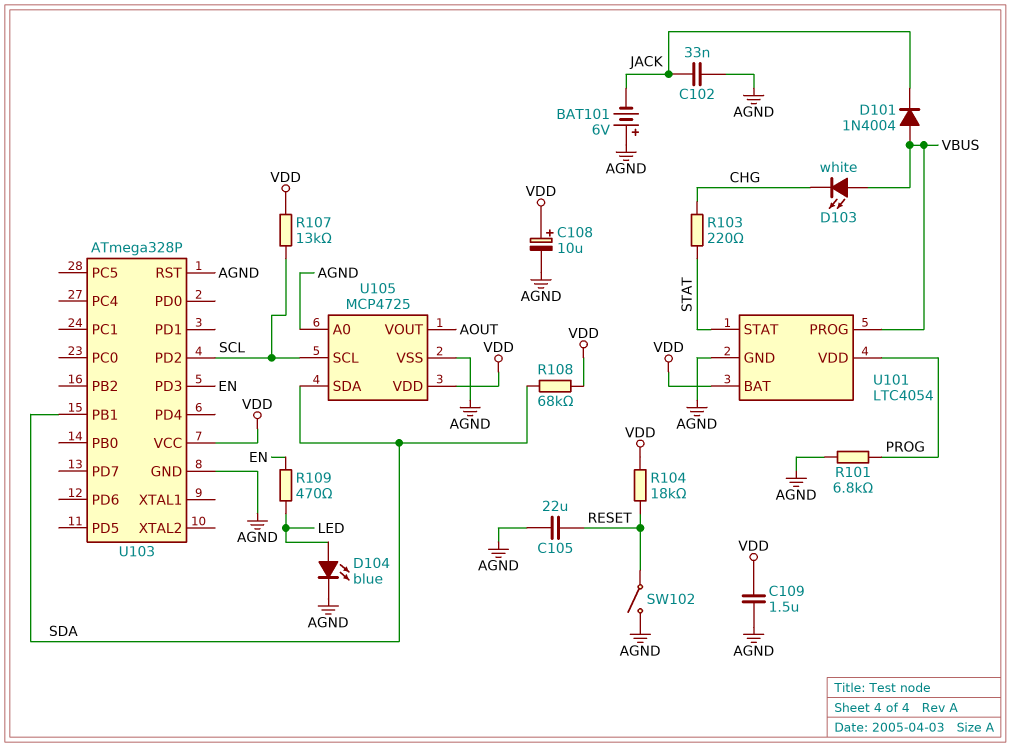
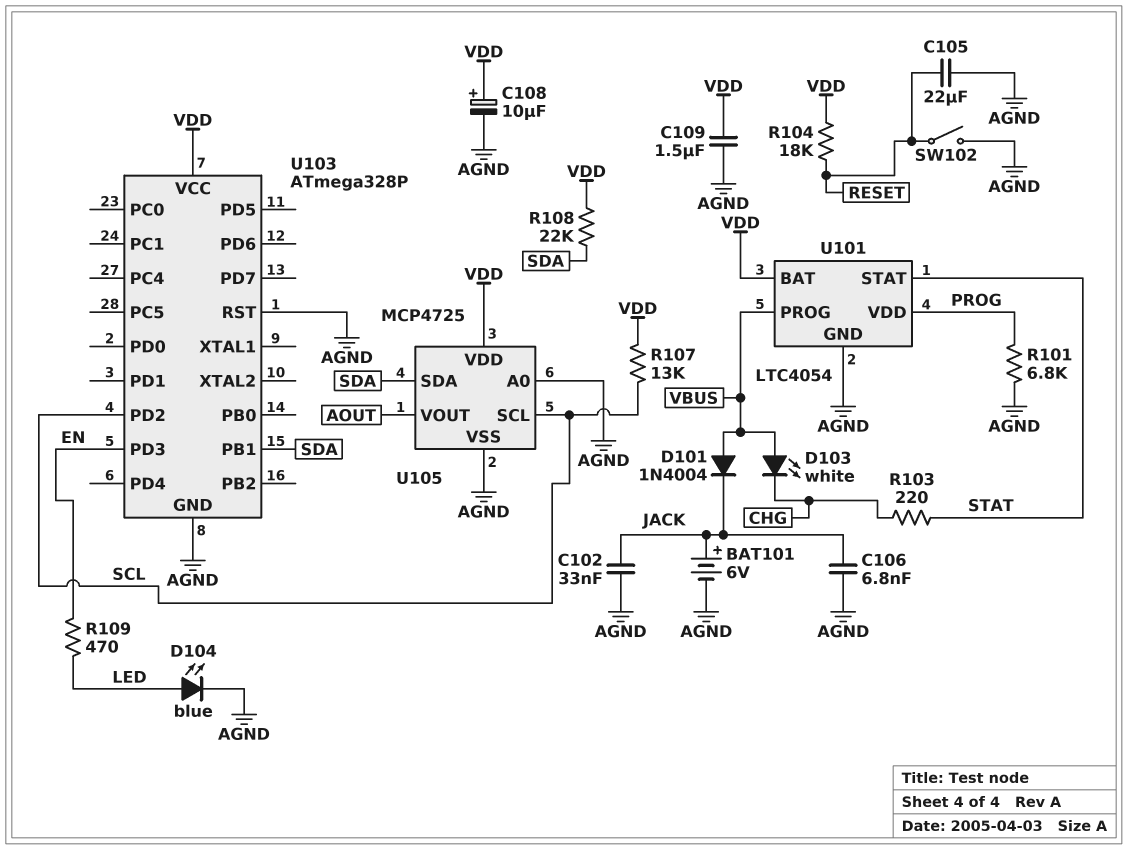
BAT101: 6V (plus AGND, minus JACK) -> 6V (plus JACK, minus AGND)
C106: none -> 6.8nF (AGND, JACK)
R108: 68k (SDA, VDD) -> 22k (SDA, VDD)

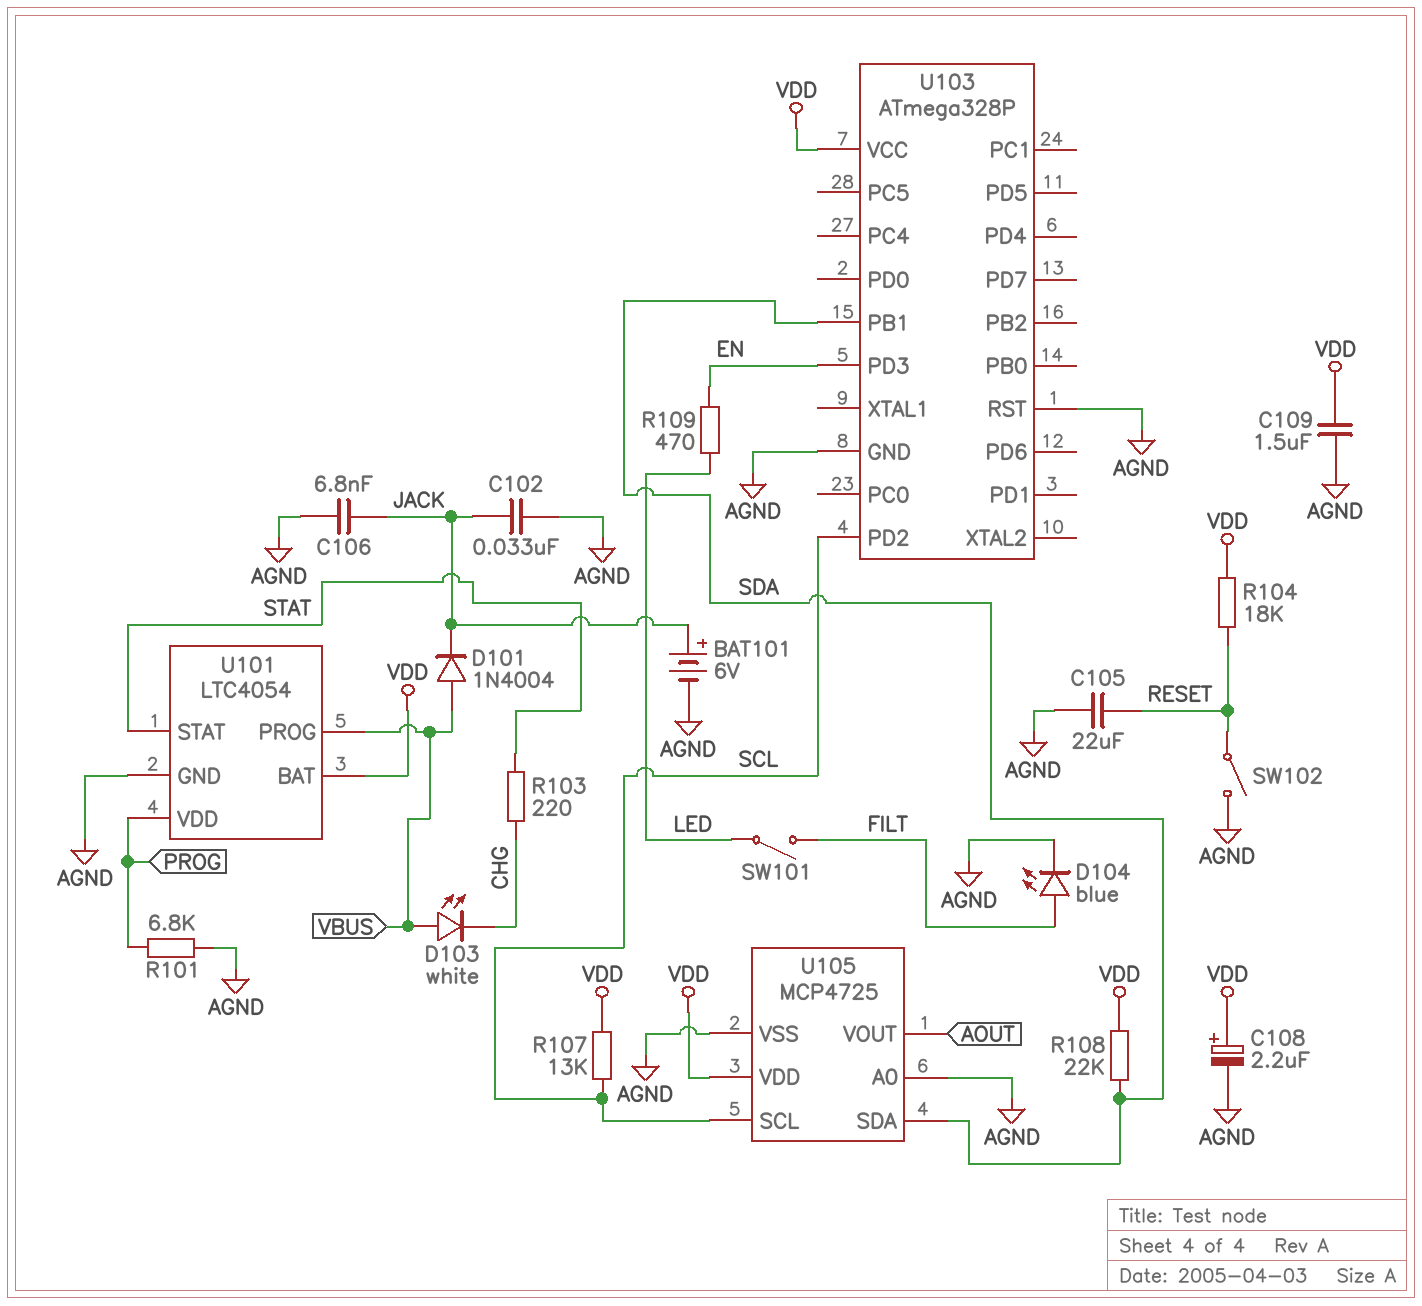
C108: 10uF (plus VDD, minus AGND) -> 2.2uF (plus VDD, minus AGND)
D104: LED blue (A LED, K AGND) -> LED blue (A FILT, K AGND)
SW101: none -> switch (FILT, LED)

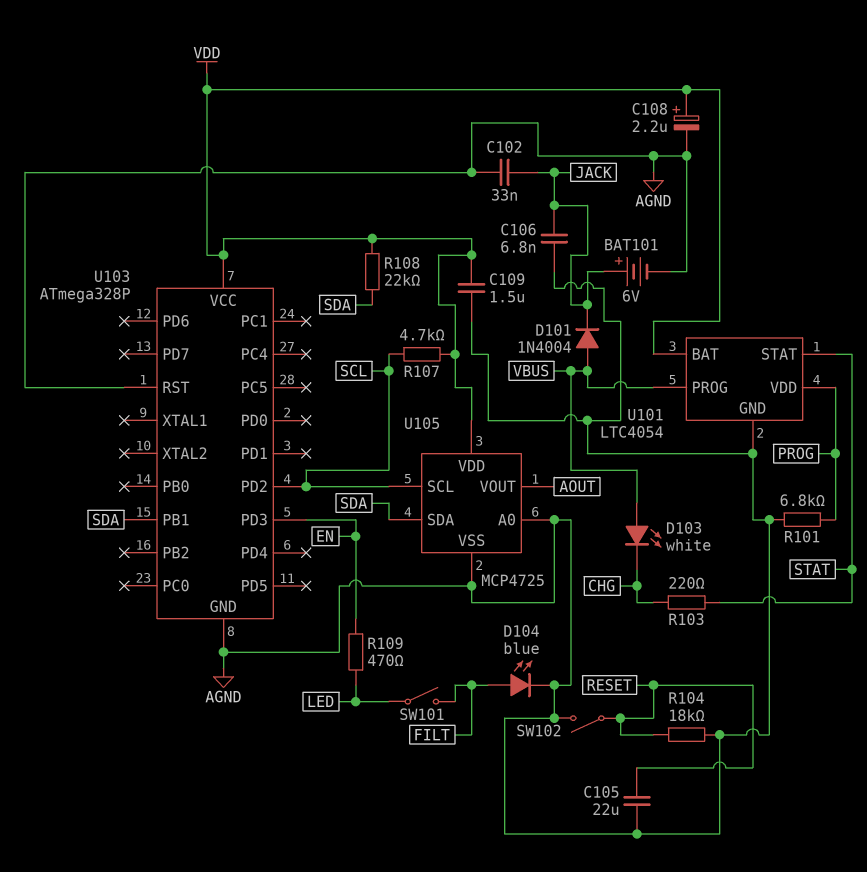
R104: 18k (RESET, VDD) -> 18k (AGND, RESET)
R107: 13k (SCL, VDD) -> 4.7k (SCL, VDD)

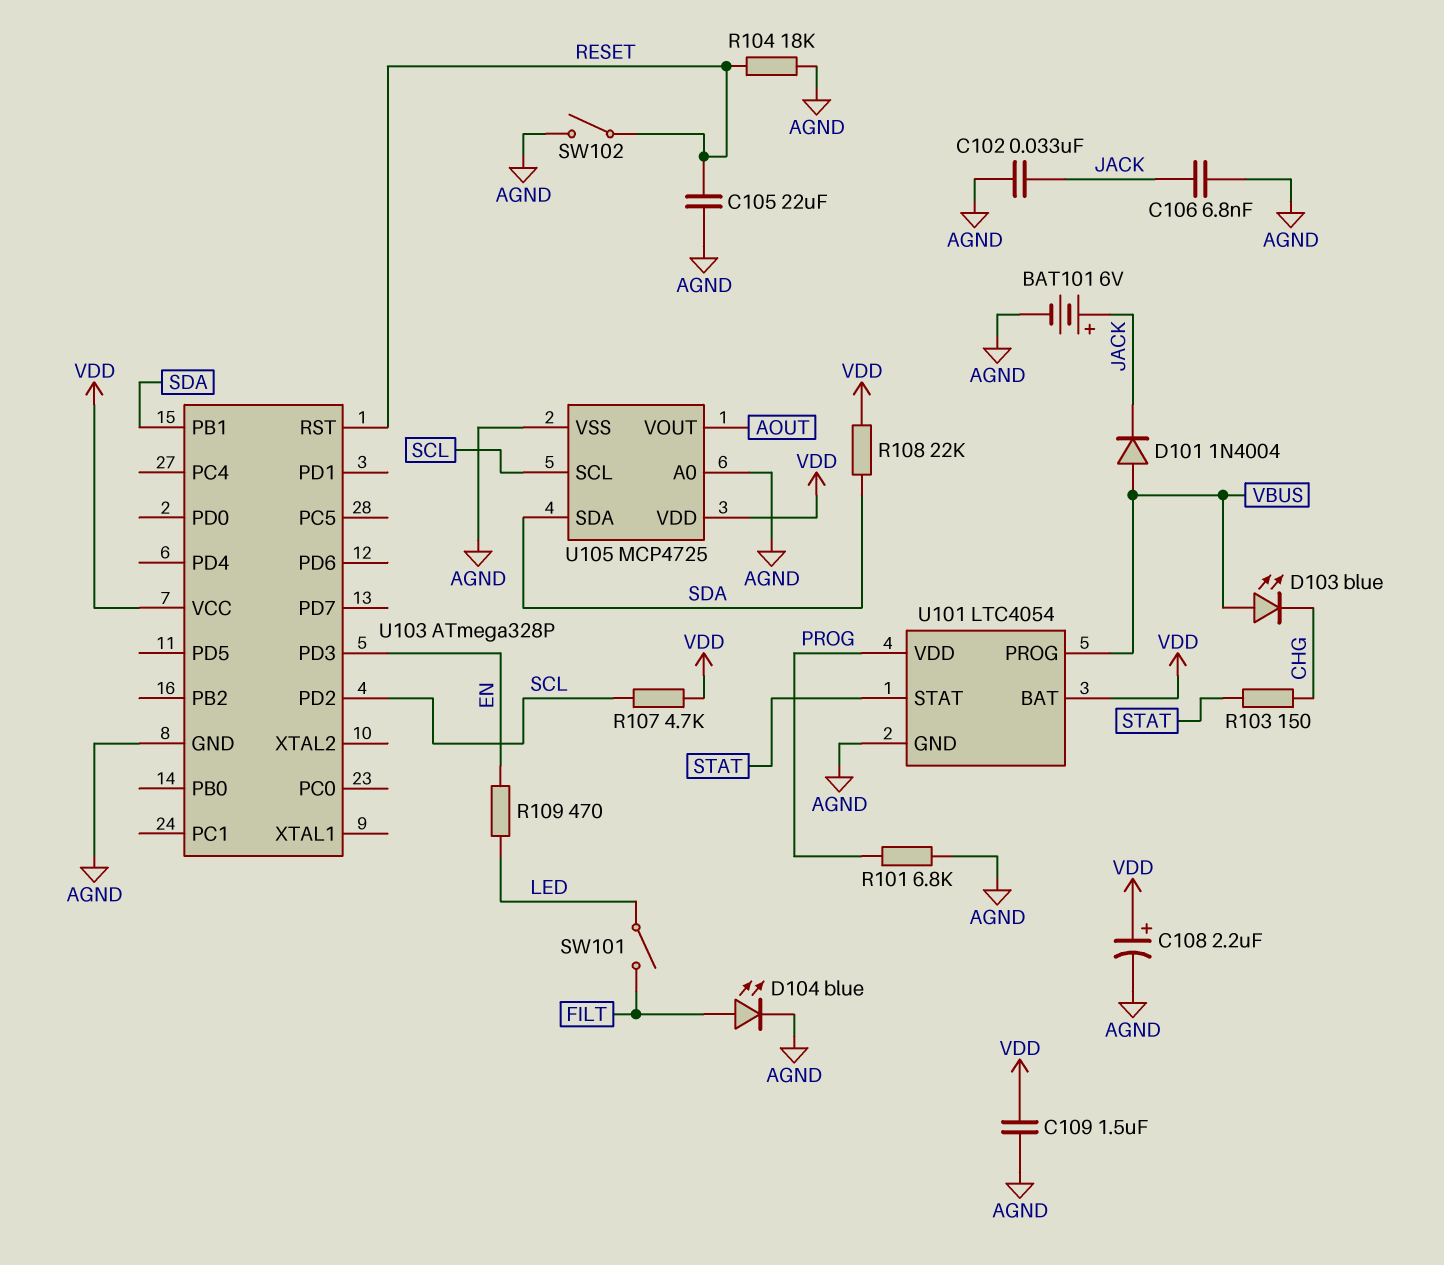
D103: LED white (A VBUS, K CHG) -> LED blue (A VBUS, K CHG)
R103: 220 (CHG, STAT) -> 150 (CHG, STAT)
U103 pin RST: AGND -> RESET

